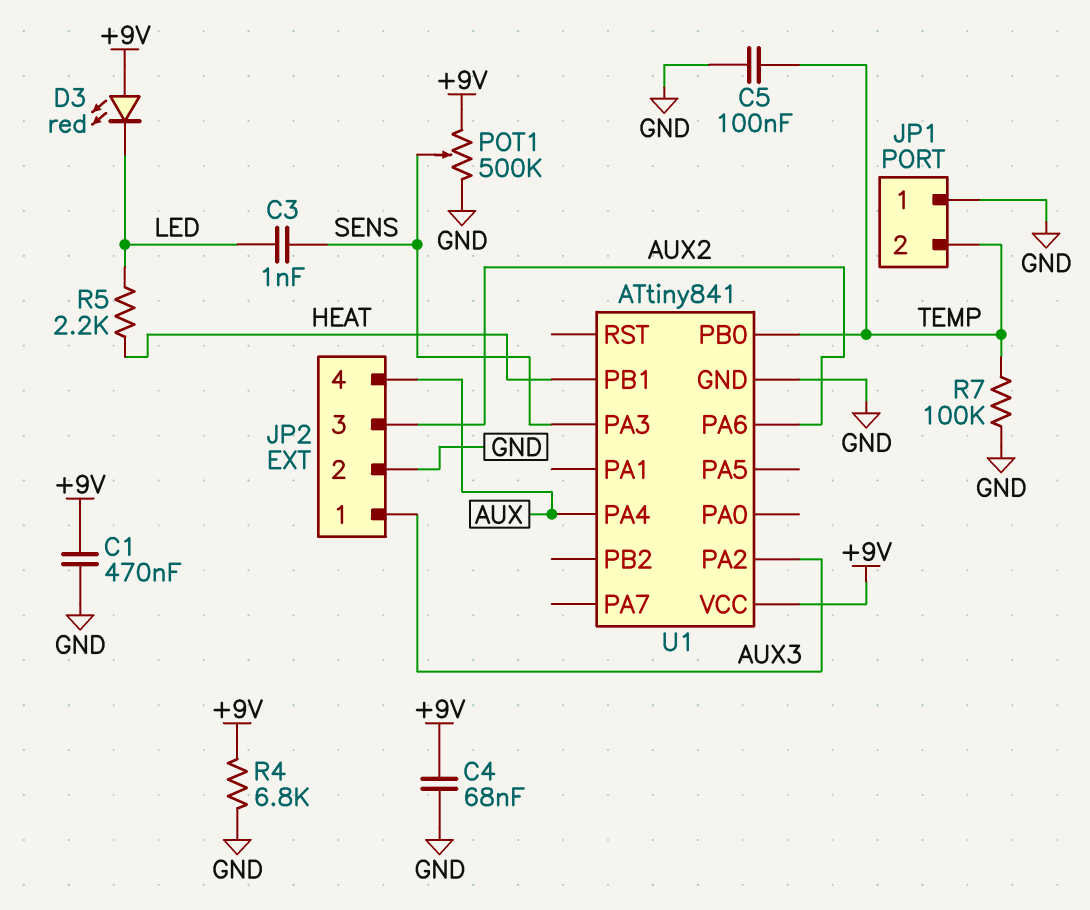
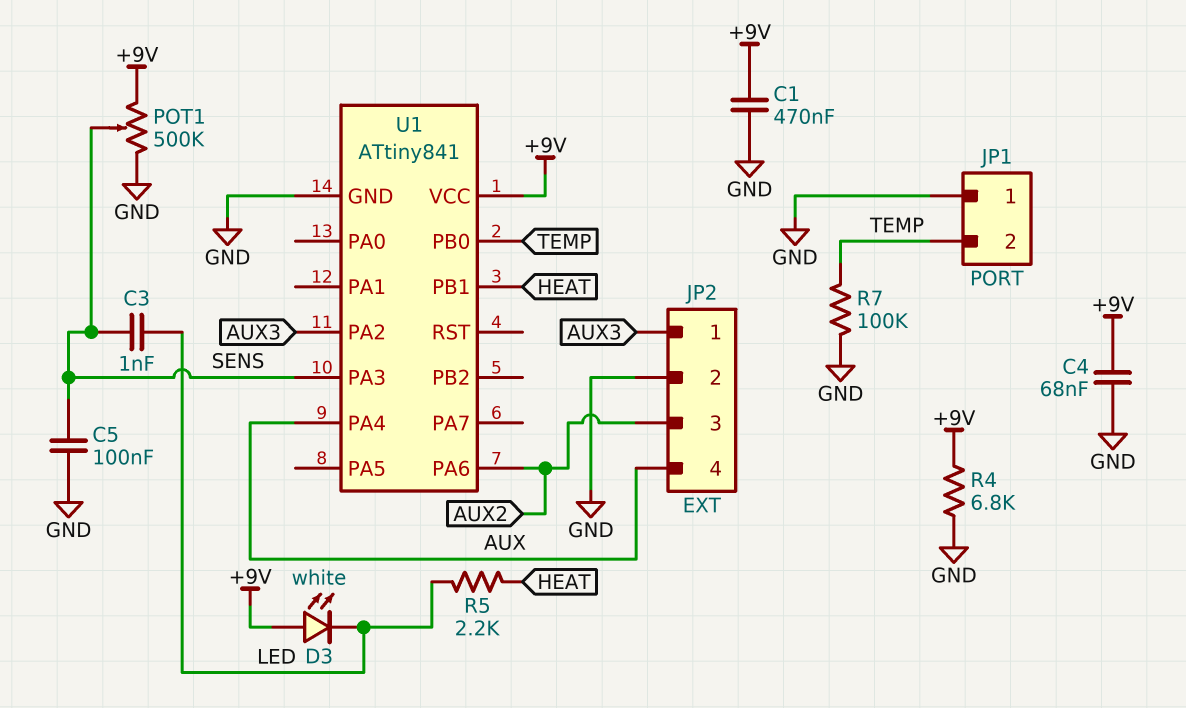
C5: 100nF (GND, TEMP) -> 100nF (GND, SENS)
D3: LED red (A +9V, K LED) -> LED white (A +9V, K LED)

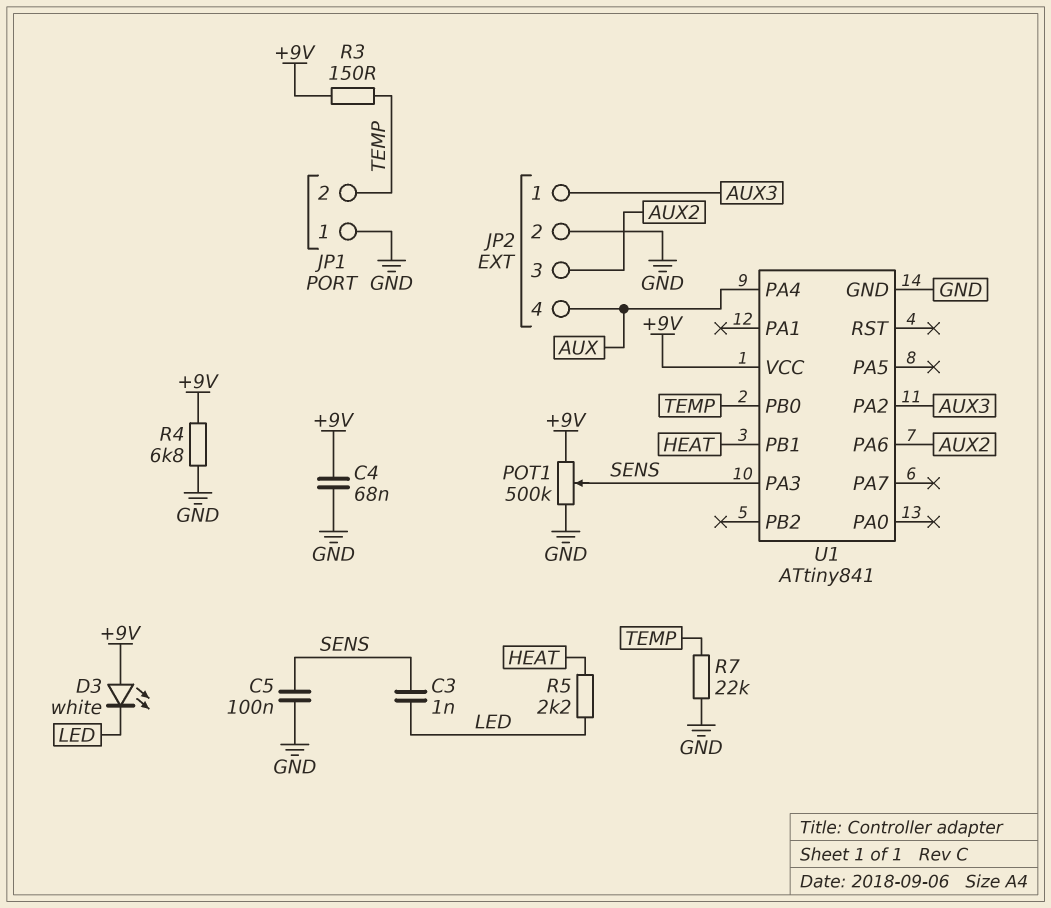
C1: 470nF (+9V, GND) -> none
R3: none -> 150 (+9V, TEMP)
R7: 100k (GND, TEMP) -> 22k (GND, TEMP)

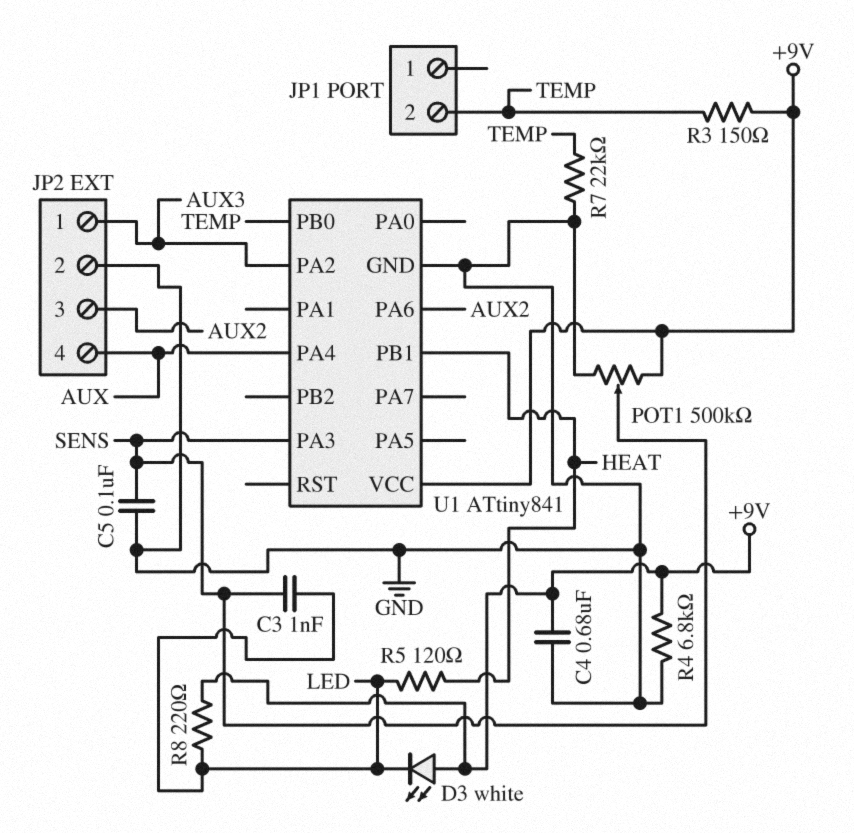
C4: 68nF (+9V, GND) -> 680nF (+9V, GND)
JP1 pin 1: GND -> none
R5: 2.2k (HEAT, LED) -> 120 (HEAT, LED)
R8: none -> 220 (+9V, LED)

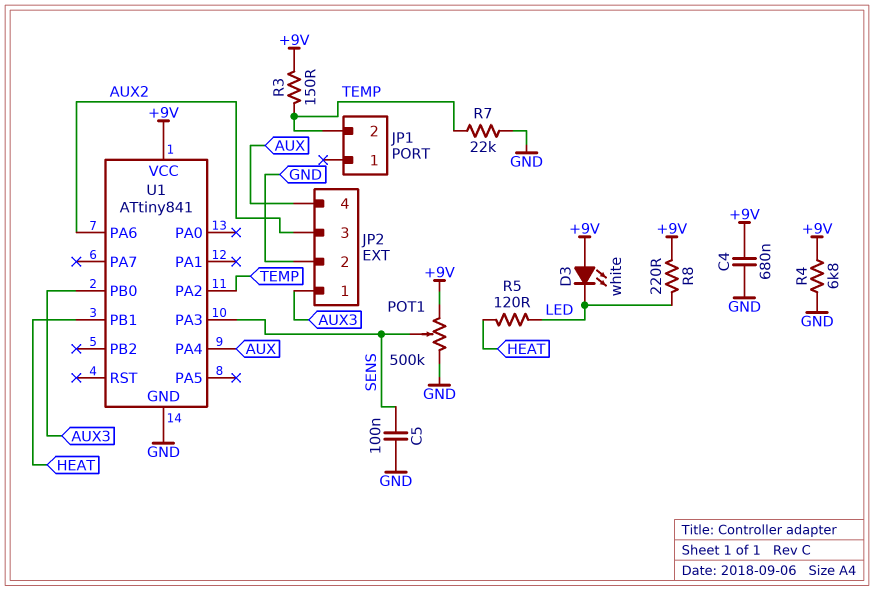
C3: 1nF (LED, SENS) -> none
U1 pin PA2: AUX3 -> TEMP
U1 pin PB0: TEMP -> AUX3

